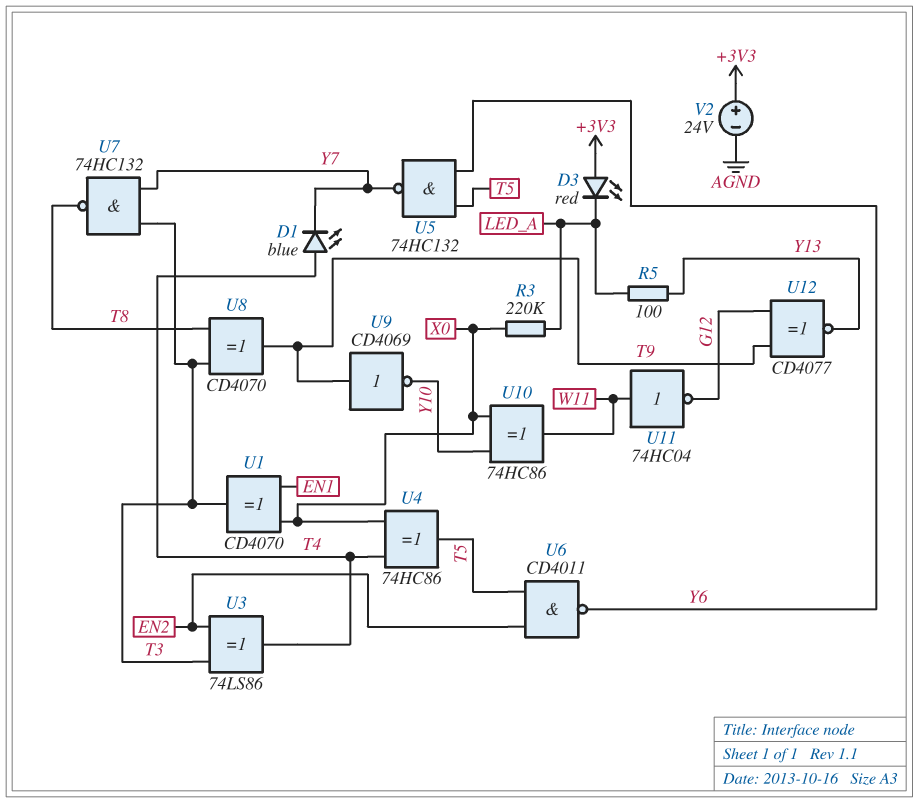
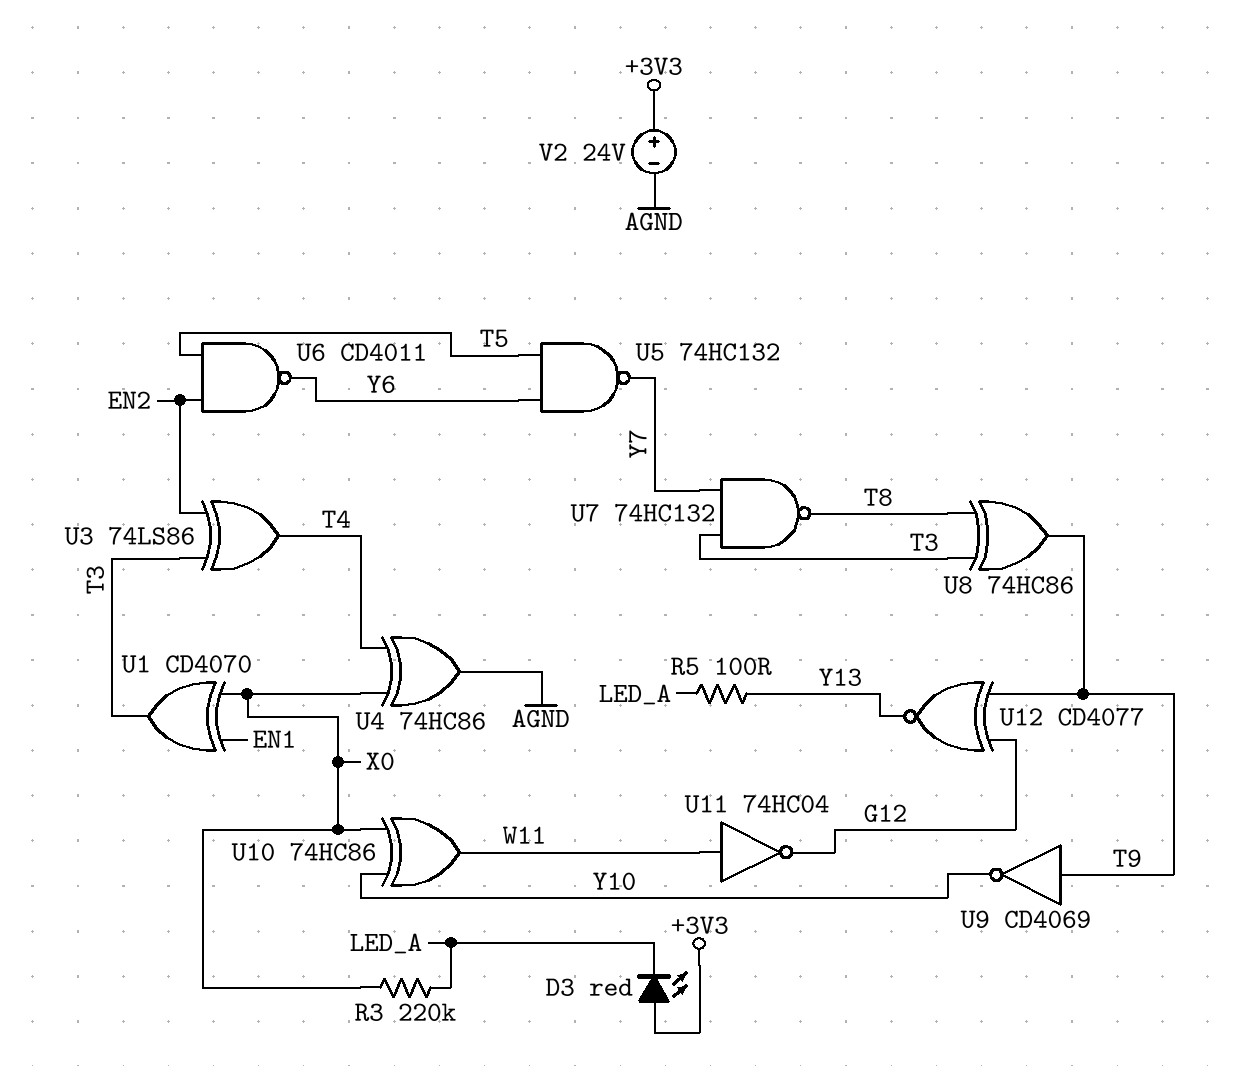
D1: LED blue (A T4, K Y7) -> none
U4: XOR 74HC86 (in T4, in X0, out T5) -> XOR 74HC86 (in T4, in X0, out AGND)
U8: XOR CD4070 (in T3, in T8, out T9) -> XOR 74HC86 (in T3, in T8, out T9)

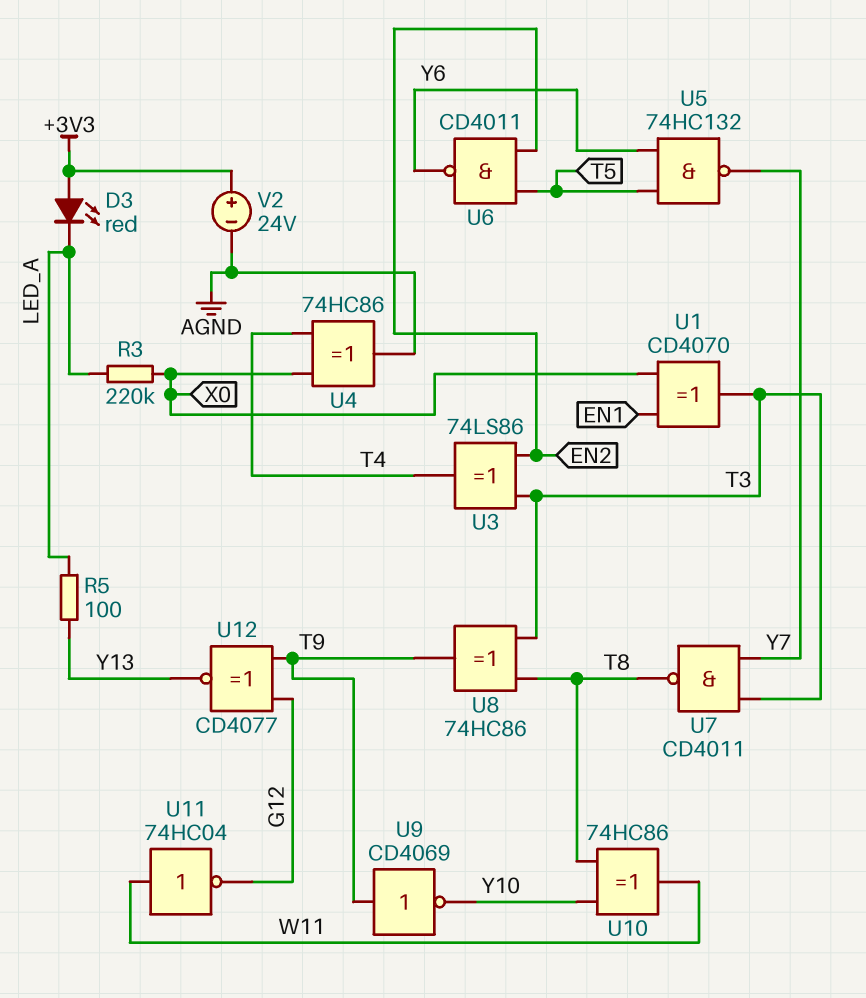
U7: NAND 74HC132 (in T3, in Y7, out T8) -> NAND CD4011 (in T3, in Y7, out T8)
U10: XOR 74HC86 (in X0, in Y10, out W11) -> XOR 74HC86 (in T8, in Y10, out W11)

